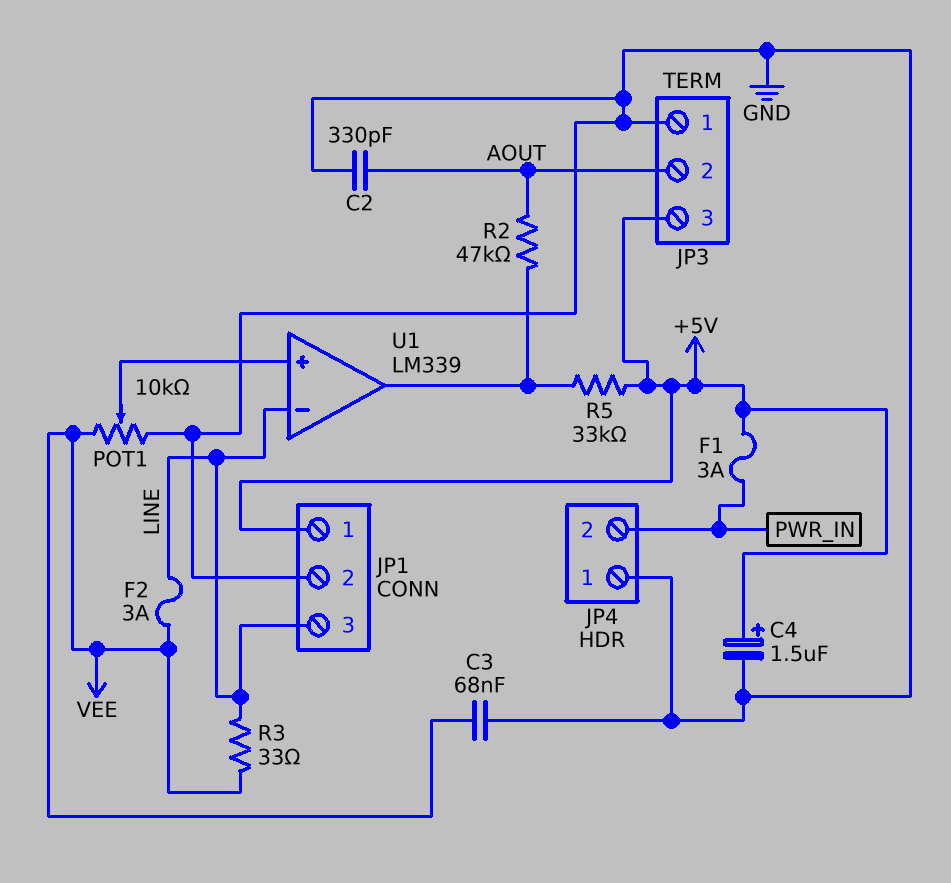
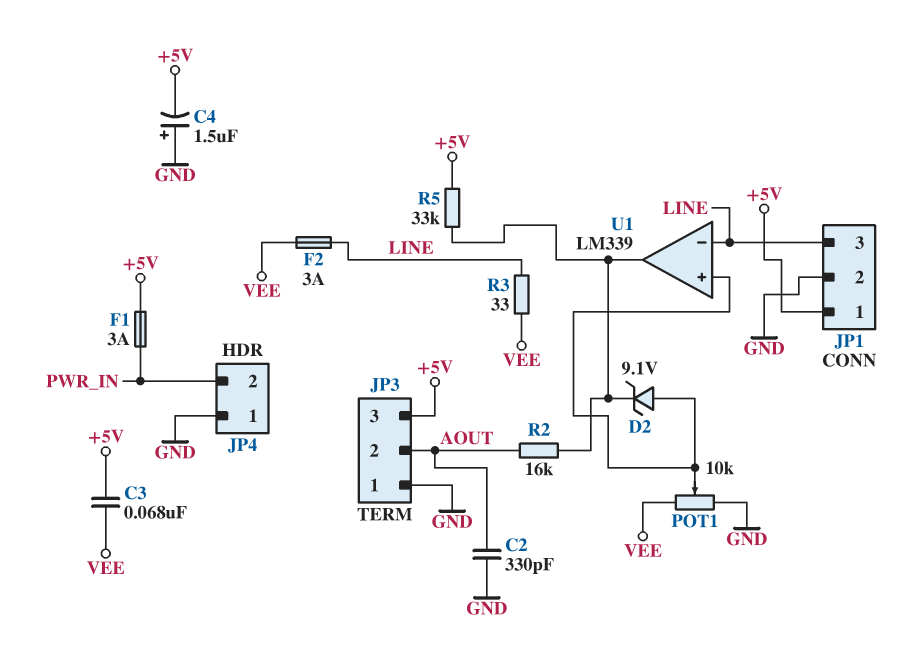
C3: 68nF (GND, VEE) -> 68nF (+5V, VEE)
C4: 1.5uF (plus +5V, minus GND) -> 1.5uF (plus GND, minus +5V)
D2: none -> zener 9.1V (A U1/in+, K U1/out)
R2: 47k (AOUT, U1/out) -> 16k (AOUT, U1/out)

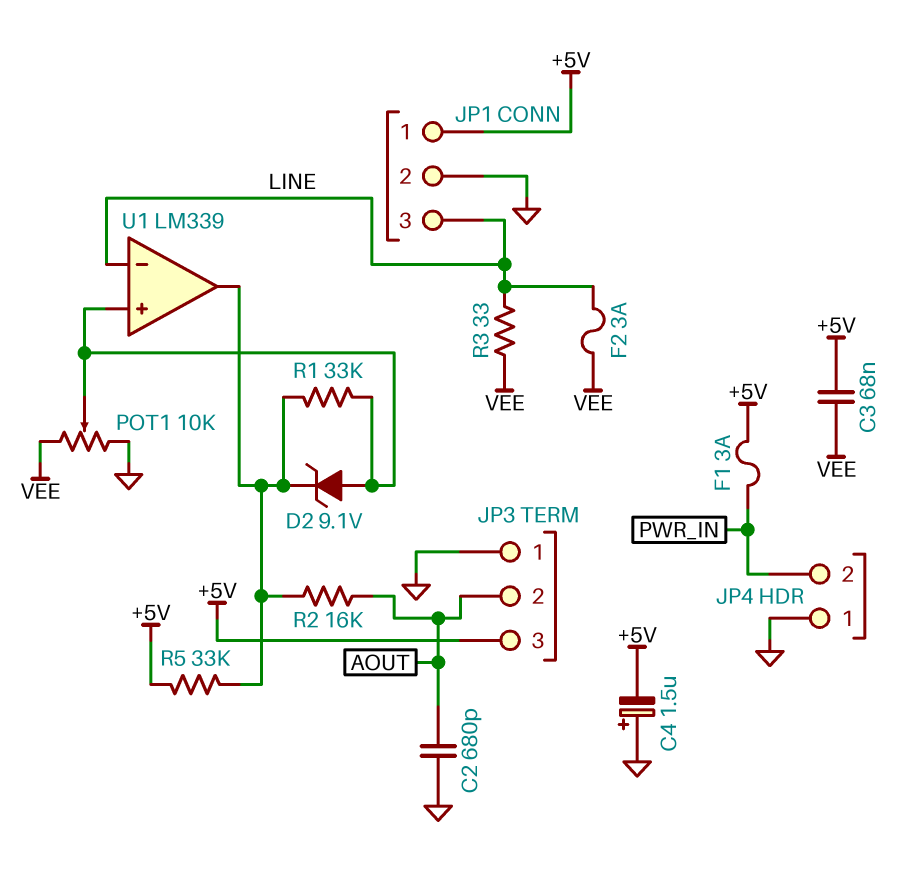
C2: 330pF (AOUT, GND) -> 680pF (AOUT, GND)
R1: none -> 33k (U1/in+, U1/out)

